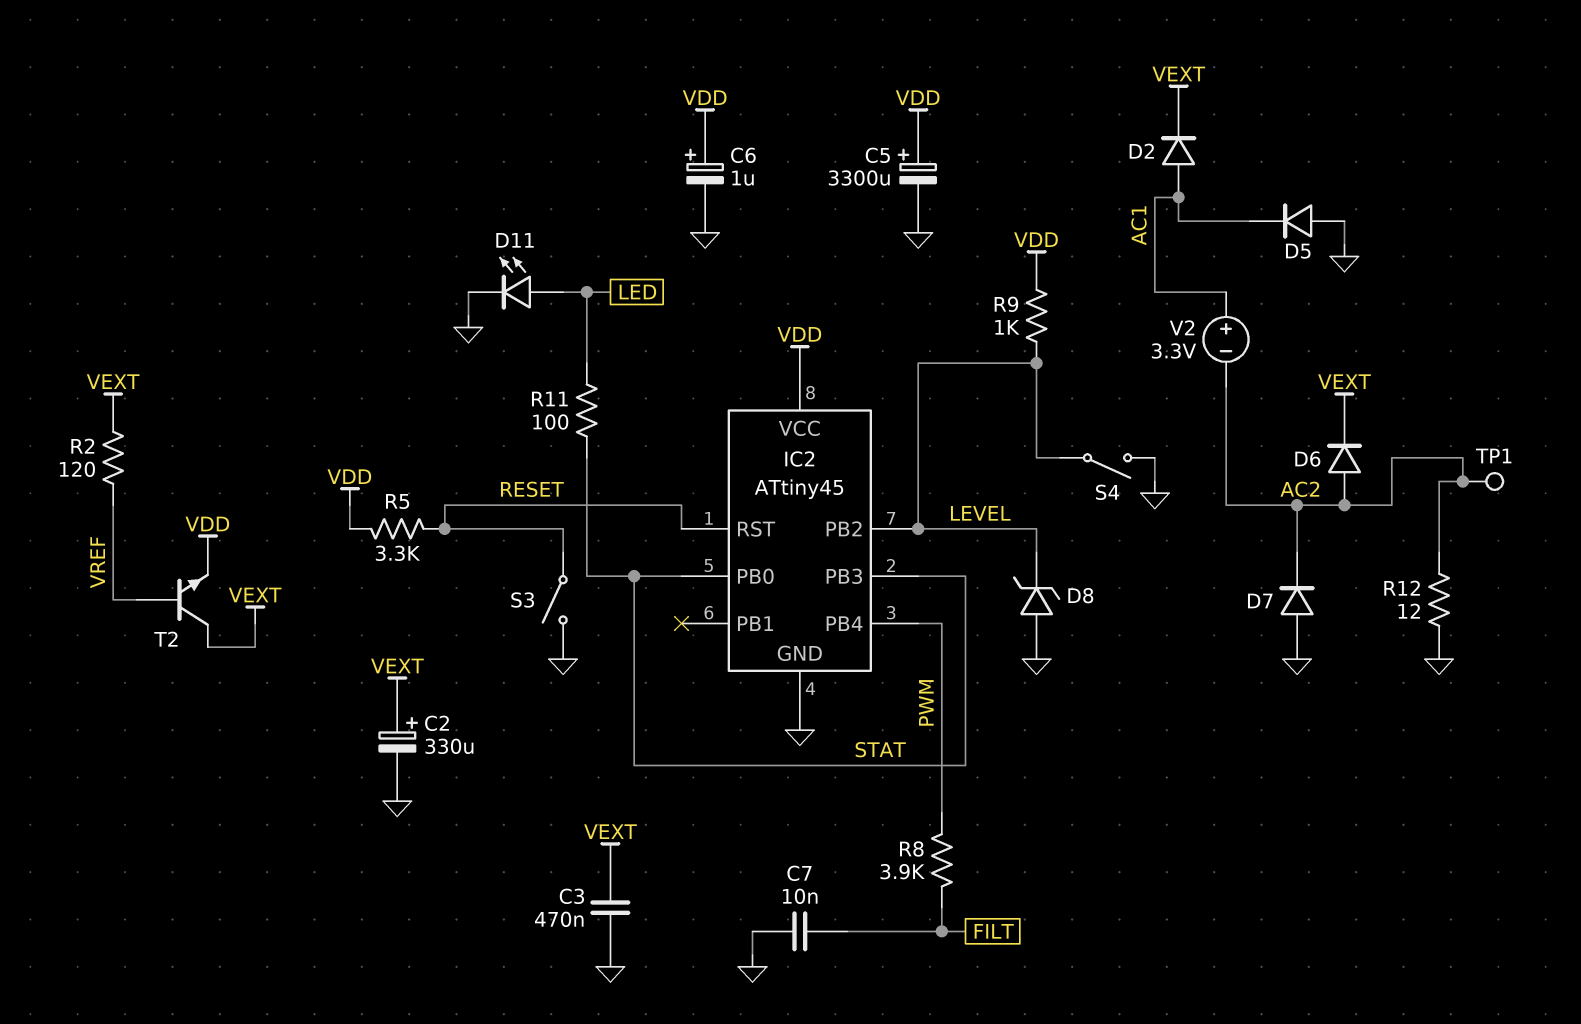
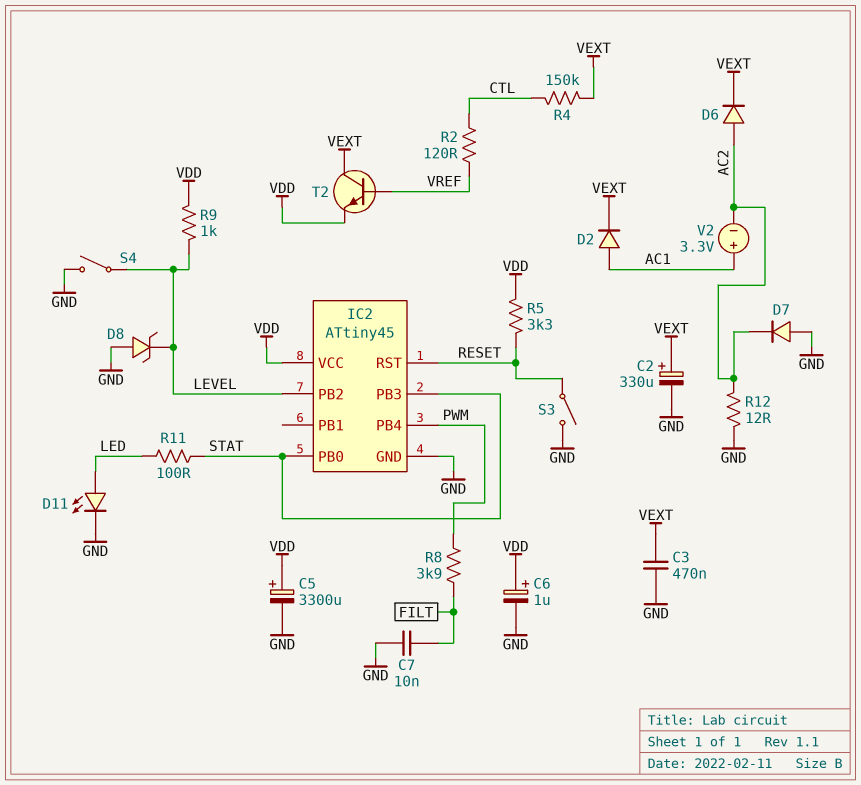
D5: diode (A GND, K AC1) -> none
R2: 120 (VEXT, VREF) -> 120 (CTL, VREF)
R4: none -> 150k (CTL, VEXT)
TP1: test point (AC2) -> none

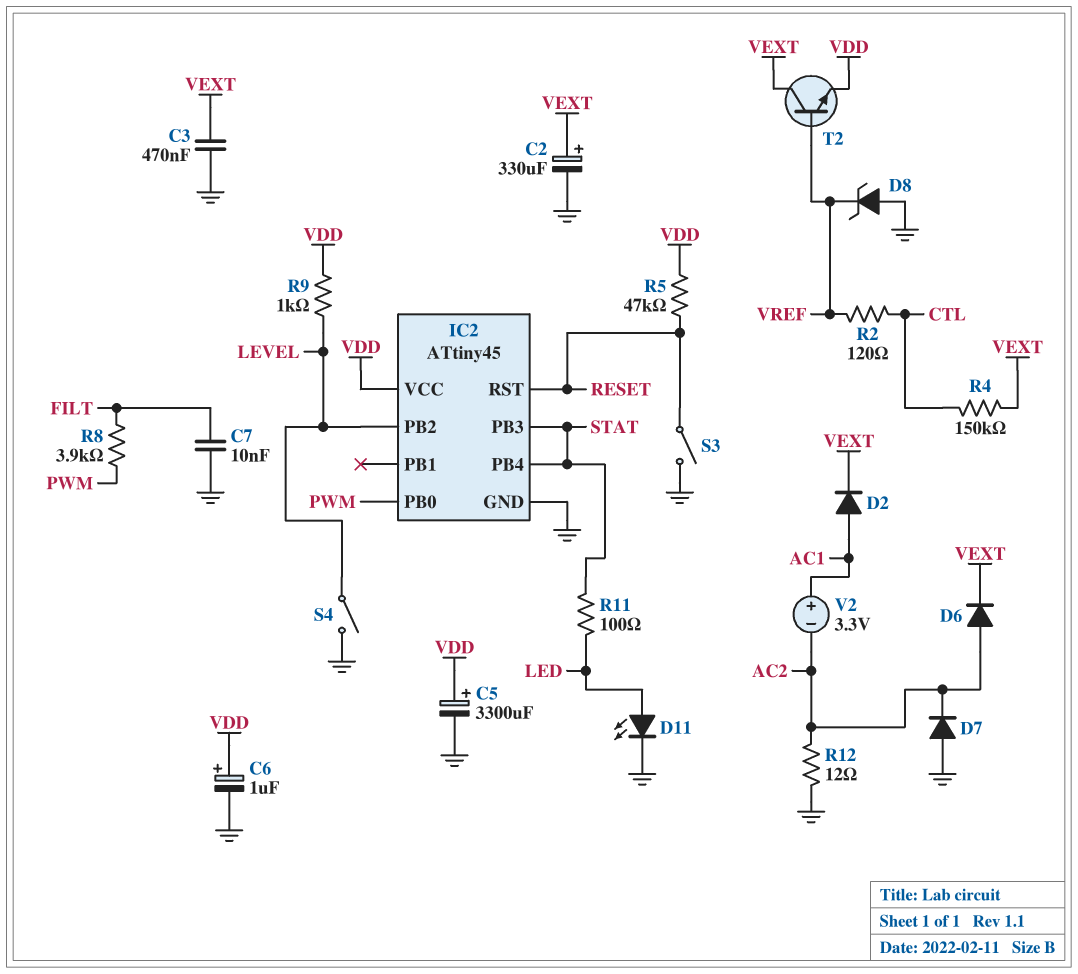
D8: zener (A GND, K LEVEL) -> zener (A GND, K VREF)
IC2 pin PB0: STAT -> PWM
IC2 pin PB4: PWM -> STAT
R5: 3.3k (RESET, VDD) -> 47k (RESET, VDD)

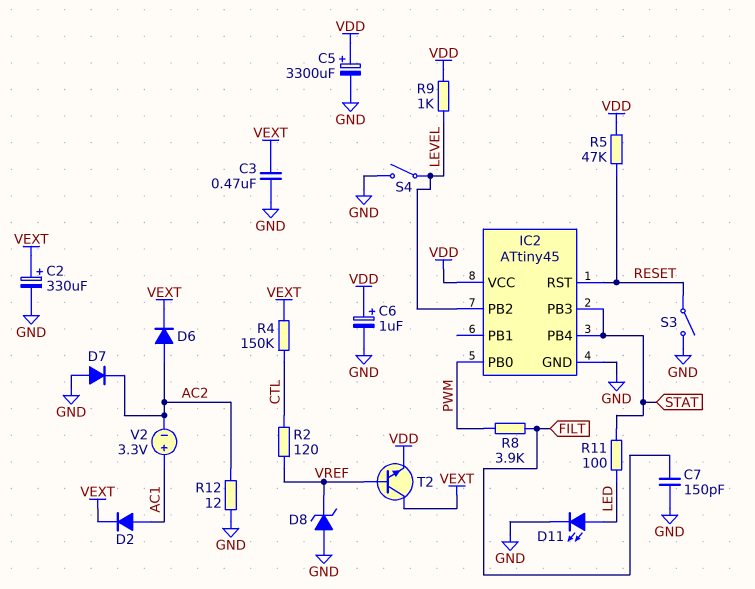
C7: 10nF (FILT, GND) -> 150pF (FILT, GND)

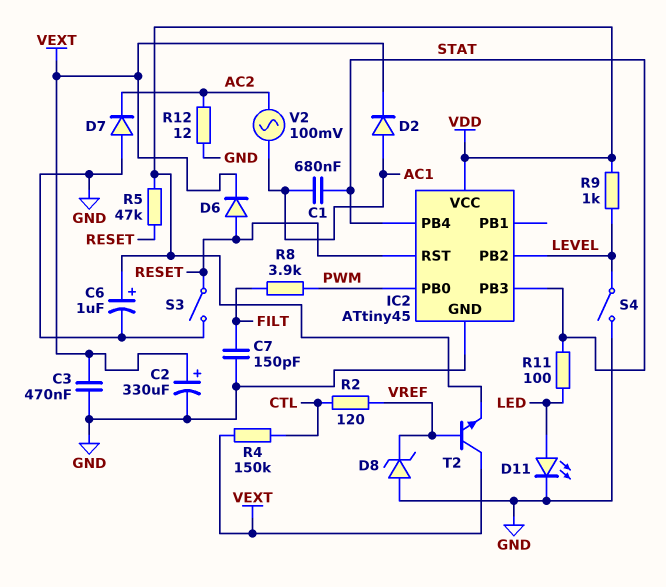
C1: none -> 680nF (AC1, STAT)
C5: 3300uF (plus VDD, minus GND) -> none
D6: diode (A AC2, K VEXT) -> diode (A RESET, K VEXT)
V2: 3.3V (plus AC1, minus AC2) -> AC 100mV (AC1, AC2)

